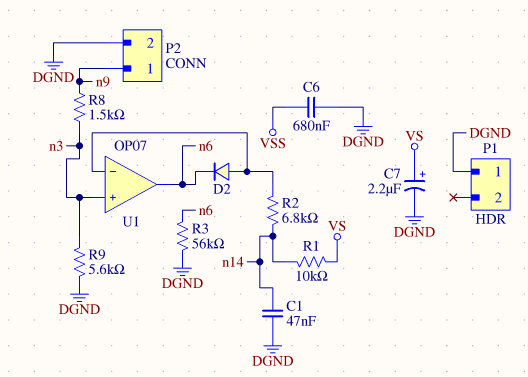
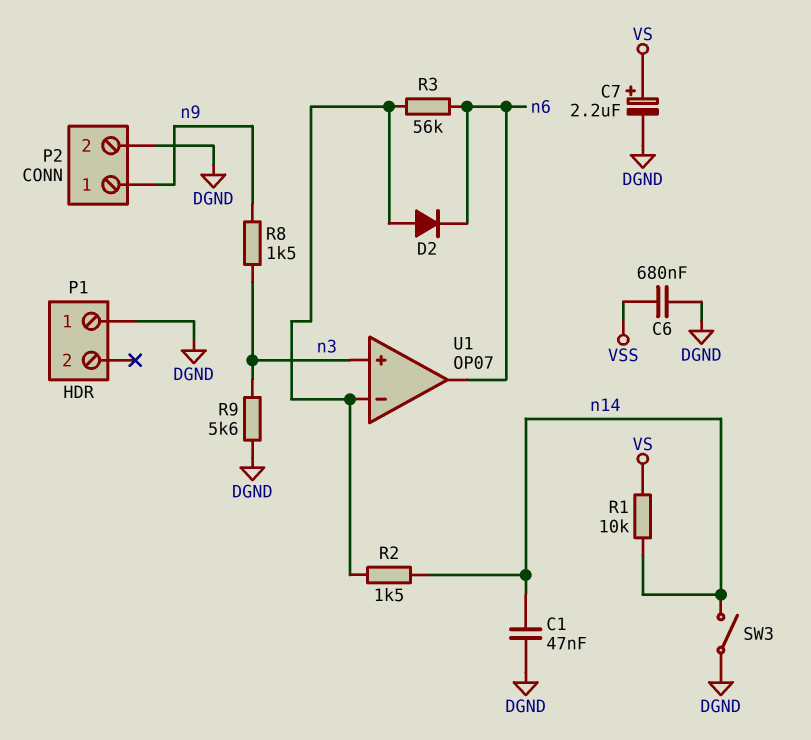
R2: 6.8k (U1/in-, n14) -> 1.5k (U1/in-, n14)
R3: 56k (DGND, n6) -> 56k (U1/in-, n6)
SW3: none -> switch (DGND, n14)

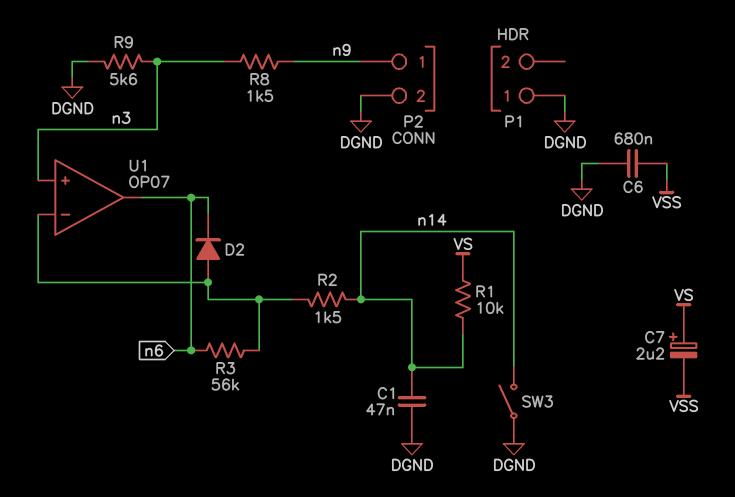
C7: 2.2uF (plus VS, minus DGND) -> 2.2uF (plus VS, minus VSS)

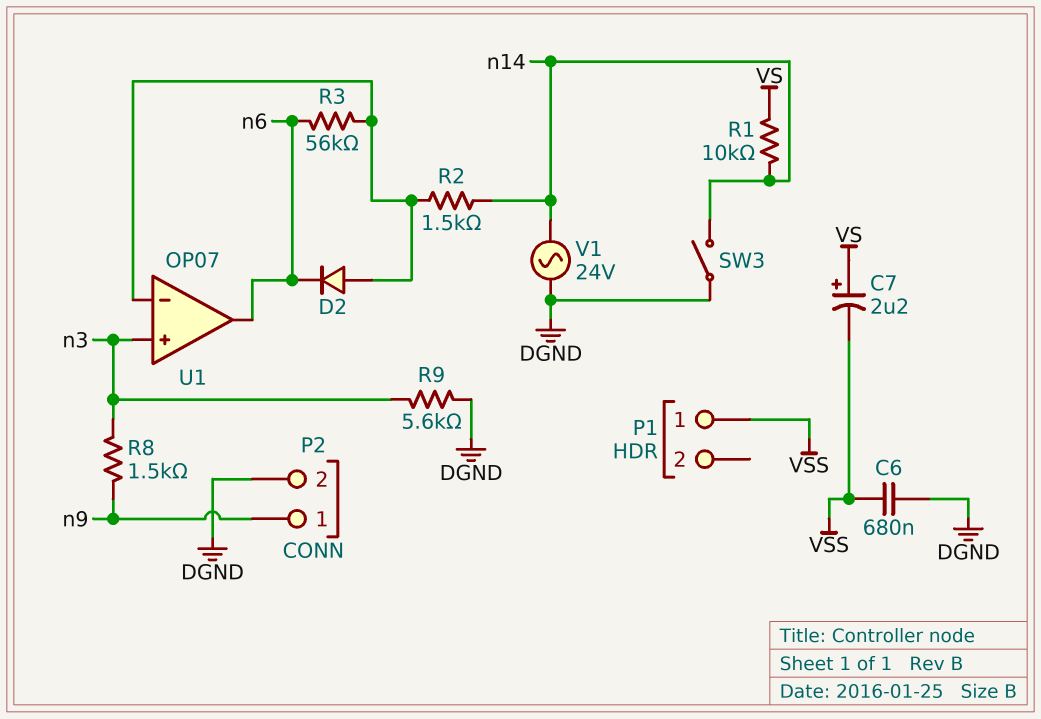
C1: 47nF (DGND, n14) -> none
P1 pin 1: DGND -> VSS
V1: none -> AC 24V (DGND, n14)

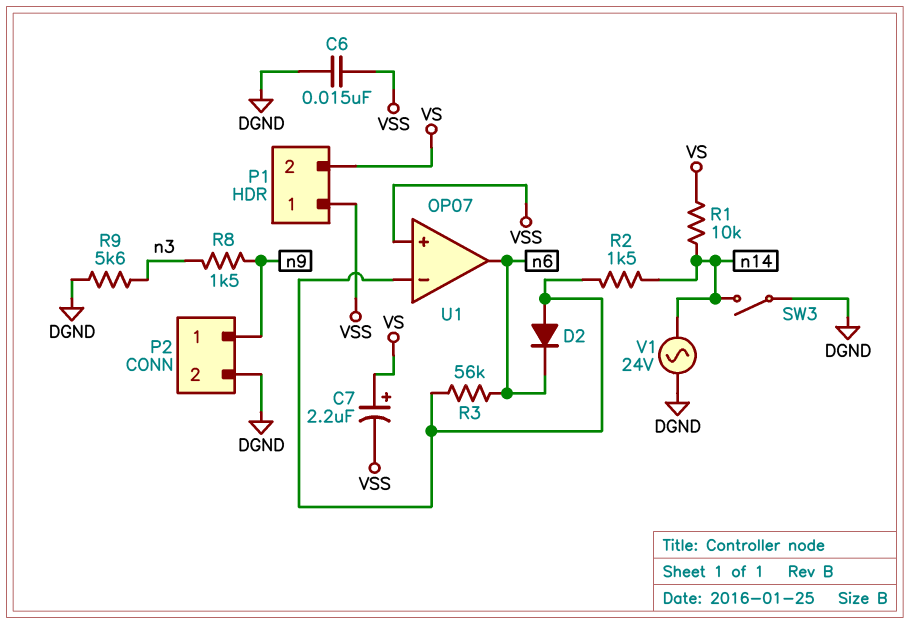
C6: 680nF (DGND, VSS) -> 15nF (DGND, VSS)
P1 pin 2: none -> VS
U1 pin in+: n3 -> VSS

